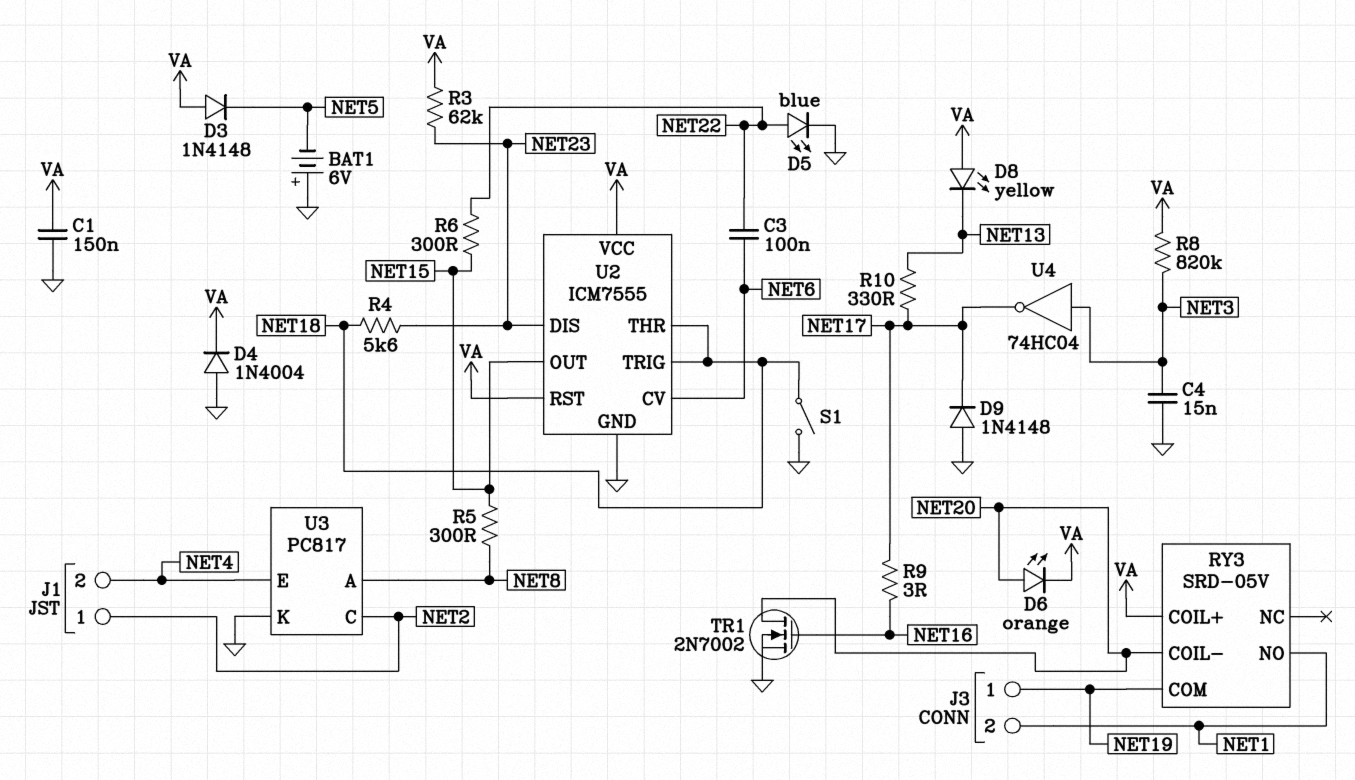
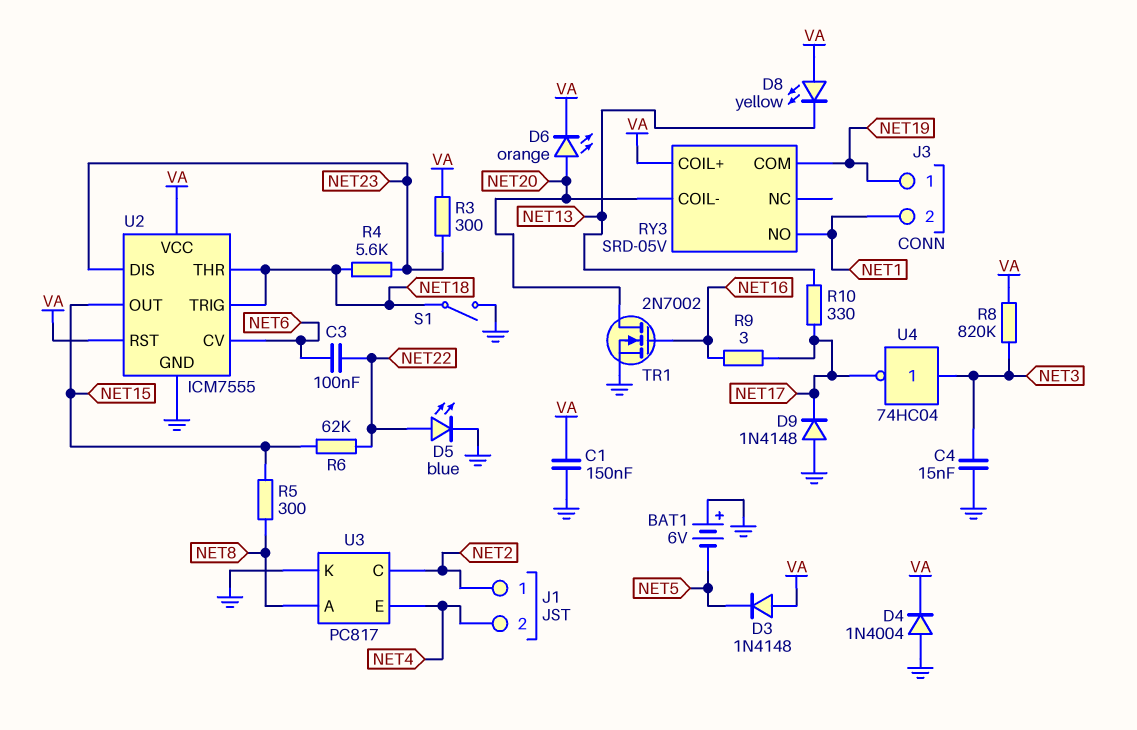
R3: 62k (NET23, VA) -> 300 (NET23, VA)
R6: 300 (NET15, NET22) -> 62k (NET15, NET22)

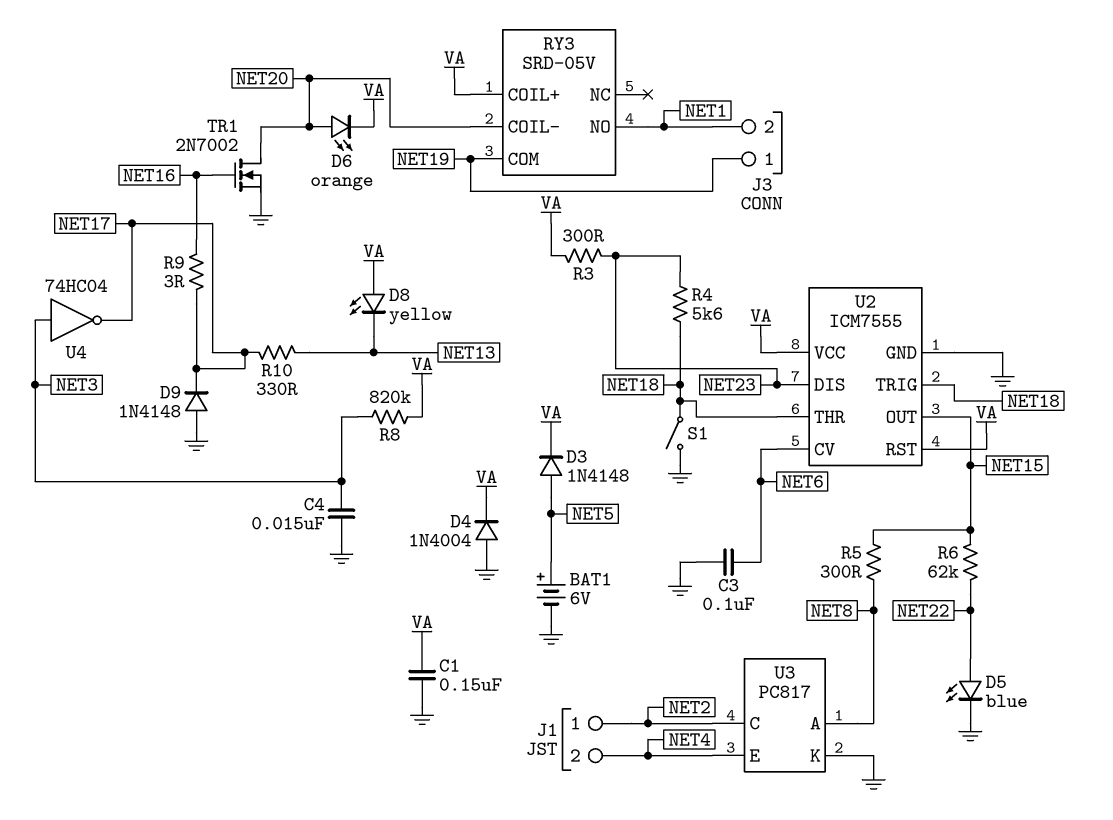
BAT1: 6V (plus GND, minus NET5) -> 6V (plus NET5, minus GND)
C3: 100nF (NET6, NET22) -> 100nF (GND, NET6)
D3: diode 1N4148 (A VA, K NET5) -> diode 1N4148 (A NET5, K VA)

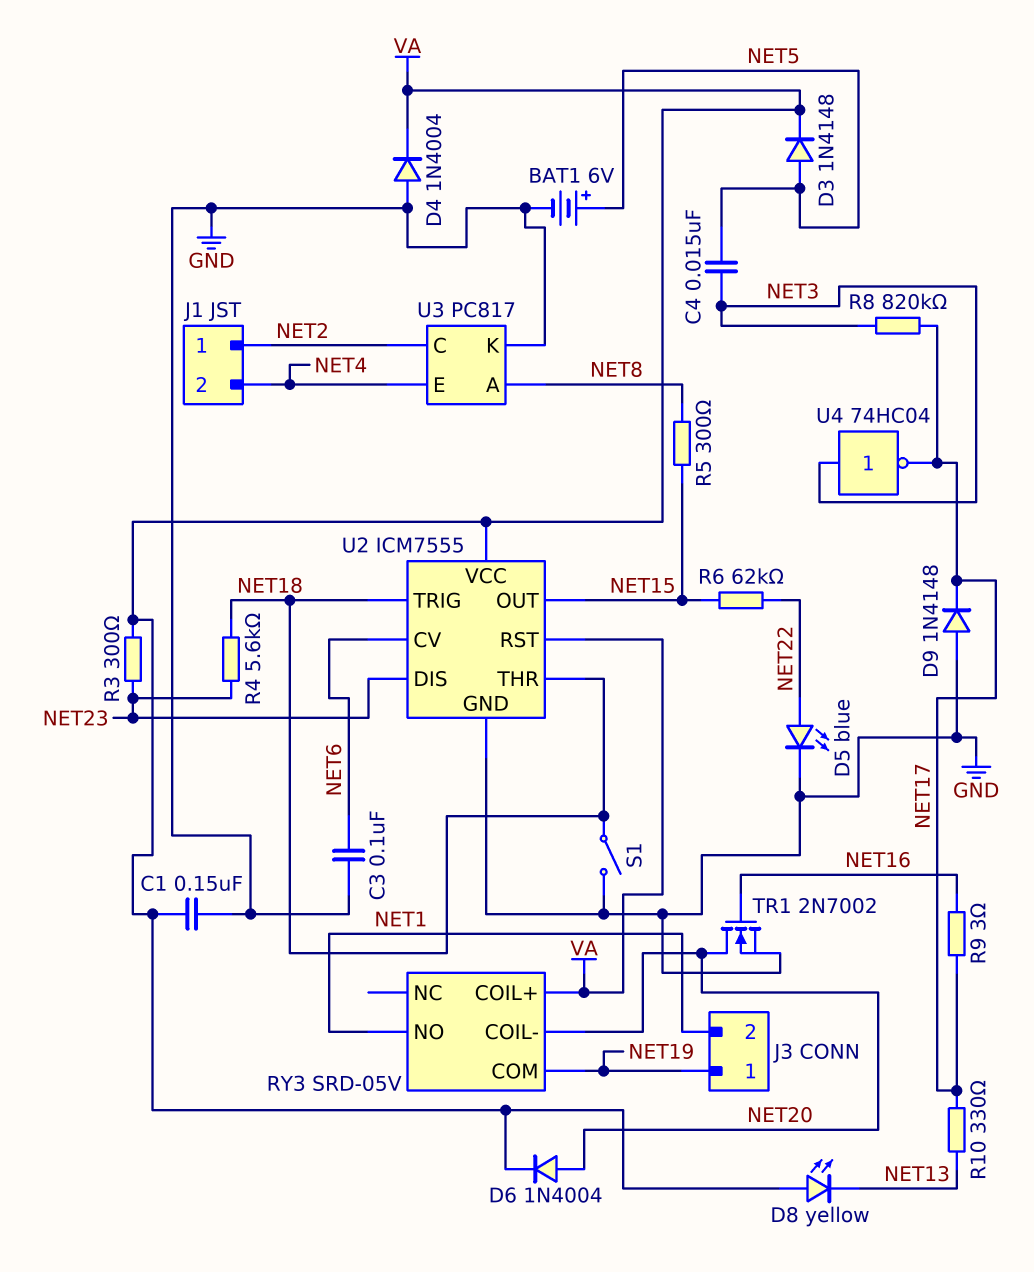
C4: 15nF (GND, NET3) -> 15nF (NET3, NET5)
D6: LED orange (A NET20, K VA) -> diode 1N4004 (A NET20, K VA)
R8: 820k (NET3, VA) -> 820k (NET3, NET17)

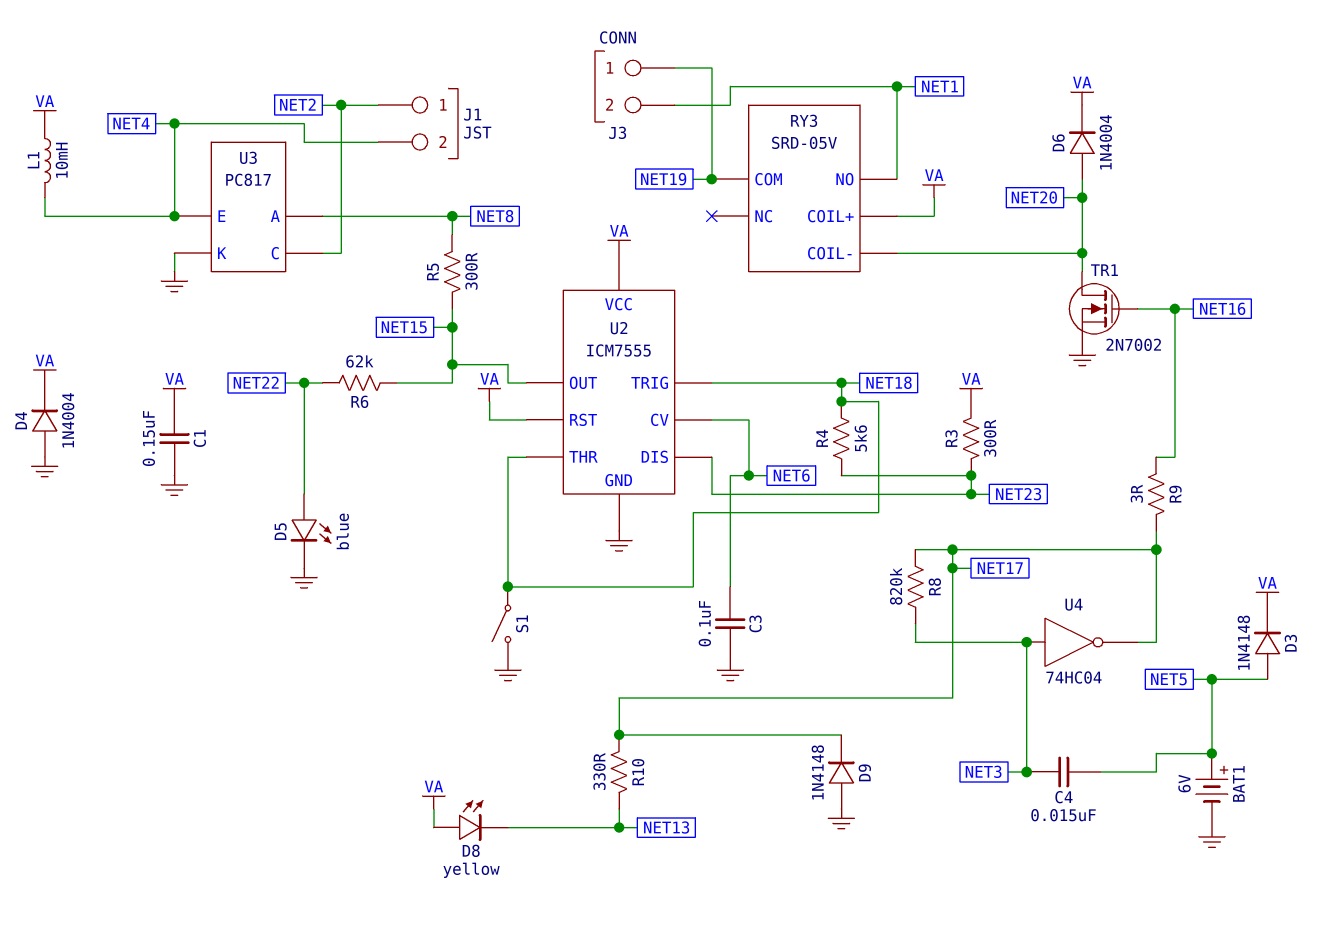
L1: none -> 10mH (NET4, VA)

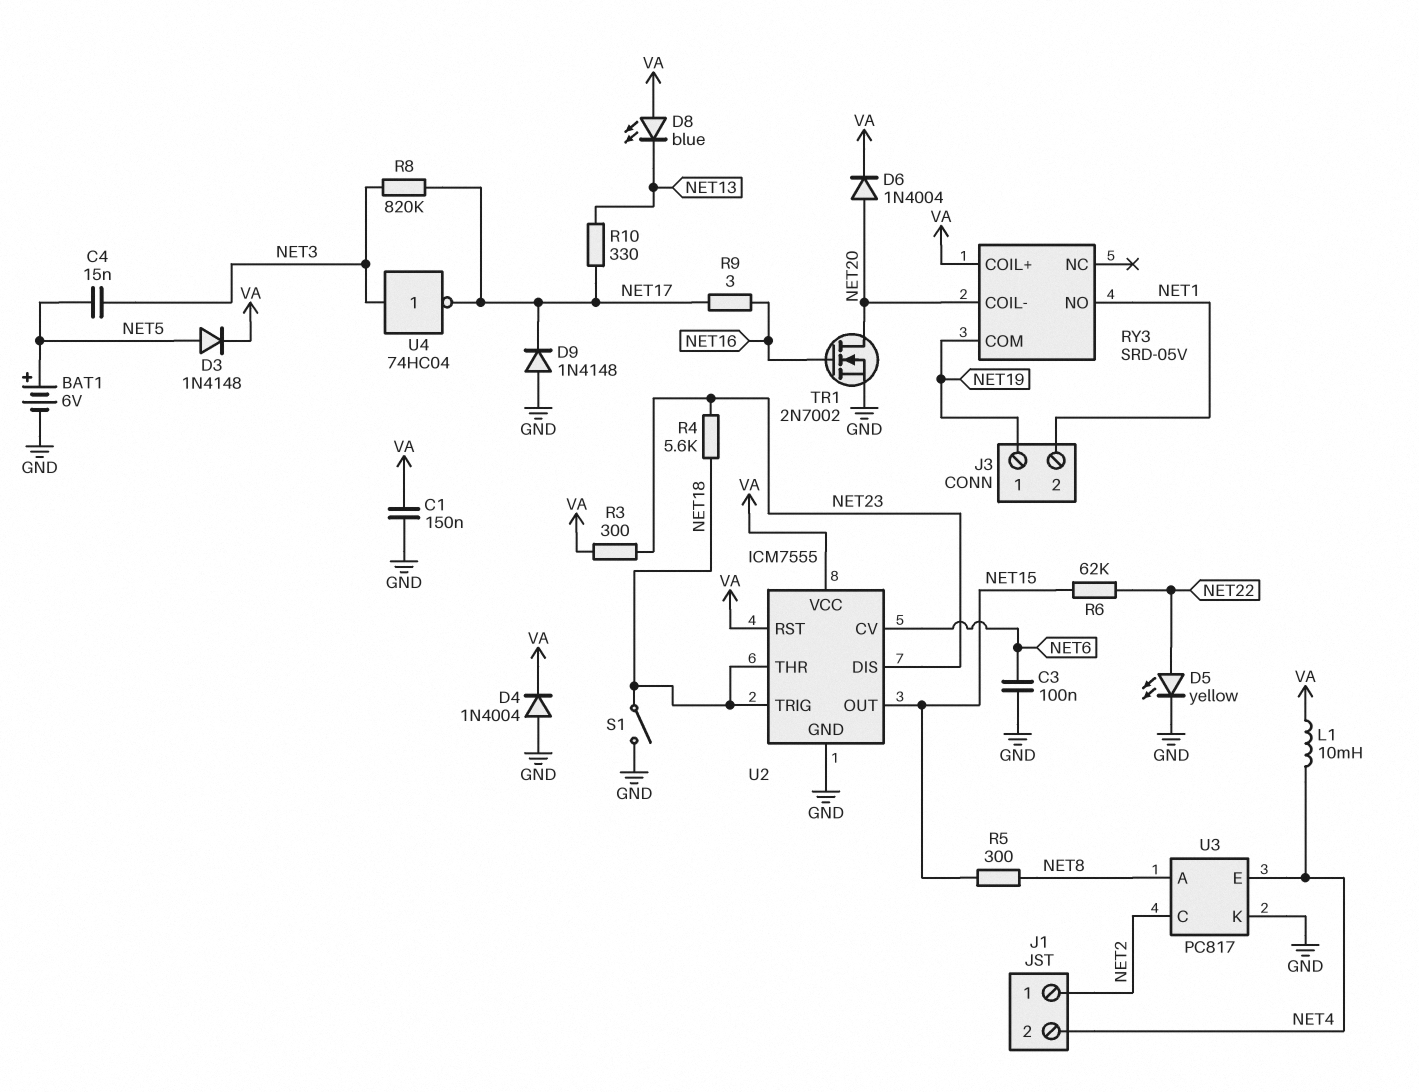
D5: LED blue (A NET22, K GND) -> LED yellow (A NET22, K GND)
D8: LED yellow (A VA, K NET13) -> LED blue (A VA, K NET13)

